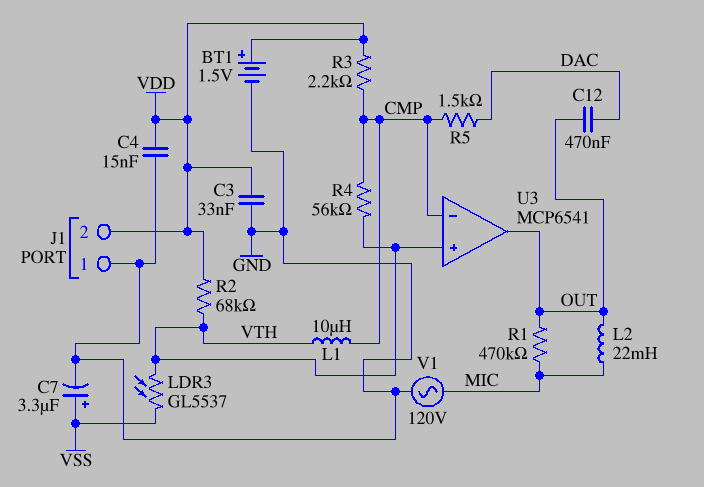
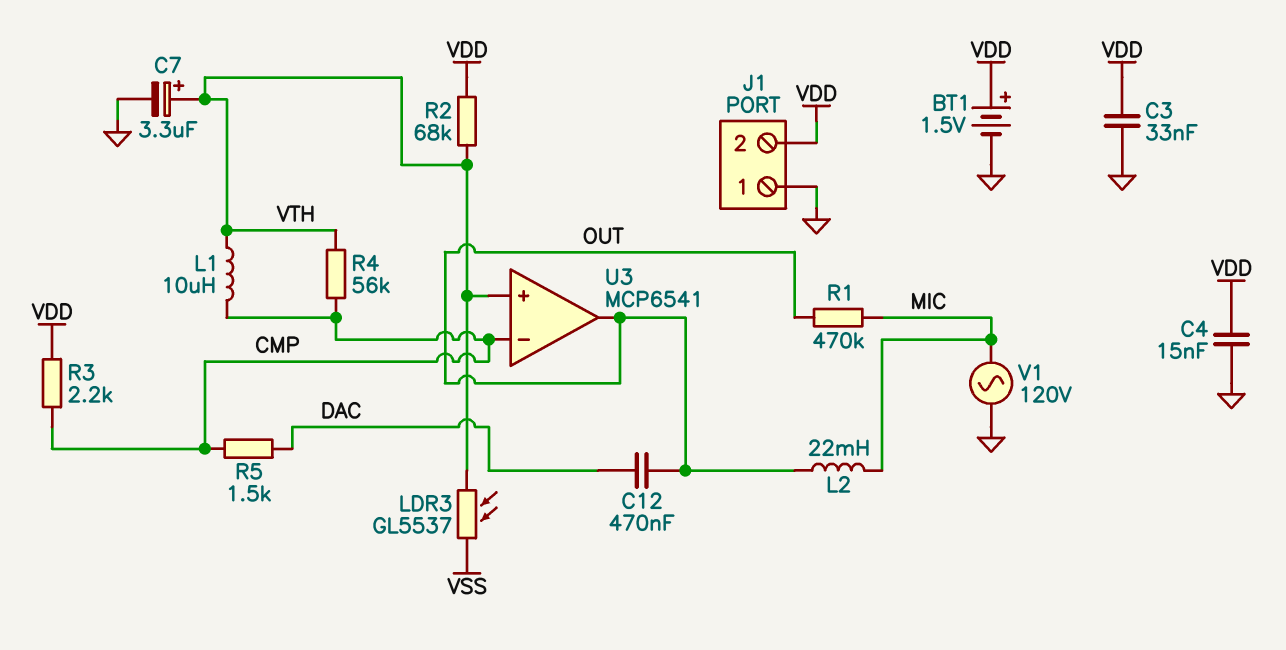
C7: 3.3uF (plus VSS, minus GND) -> 3.3uF (plus VTH, minus GND)

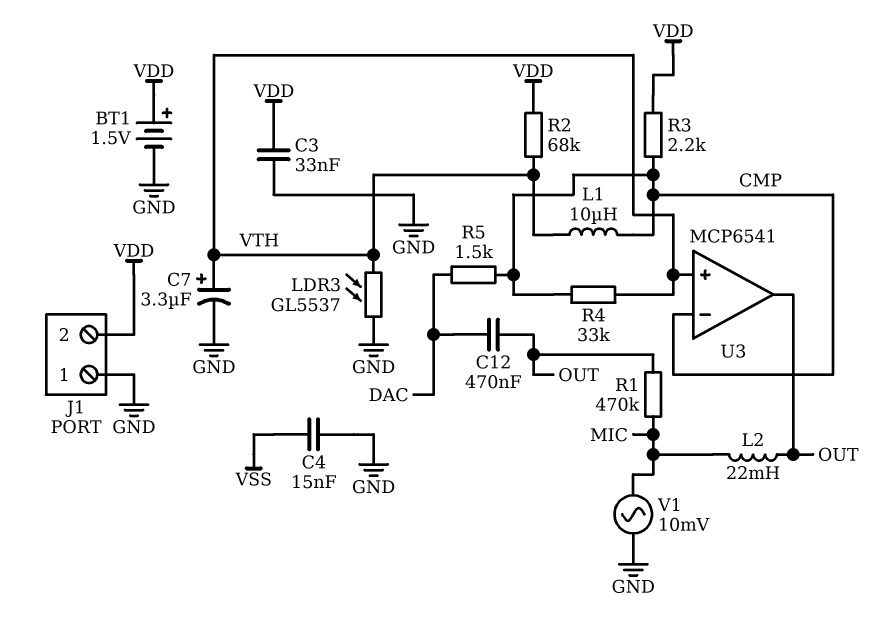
C4: 15nF (GND, VDD) -> 15nF (GND, VSS)
LDR3: GL5537 (VSS, VTH) -> GL5537 (GND, VTH)
R4: 56k (CMP, VTH) -> 33k (CMP, VTH)
V1: AC 120V (GND, MIC) -> AC 10mV (GND, MIC)

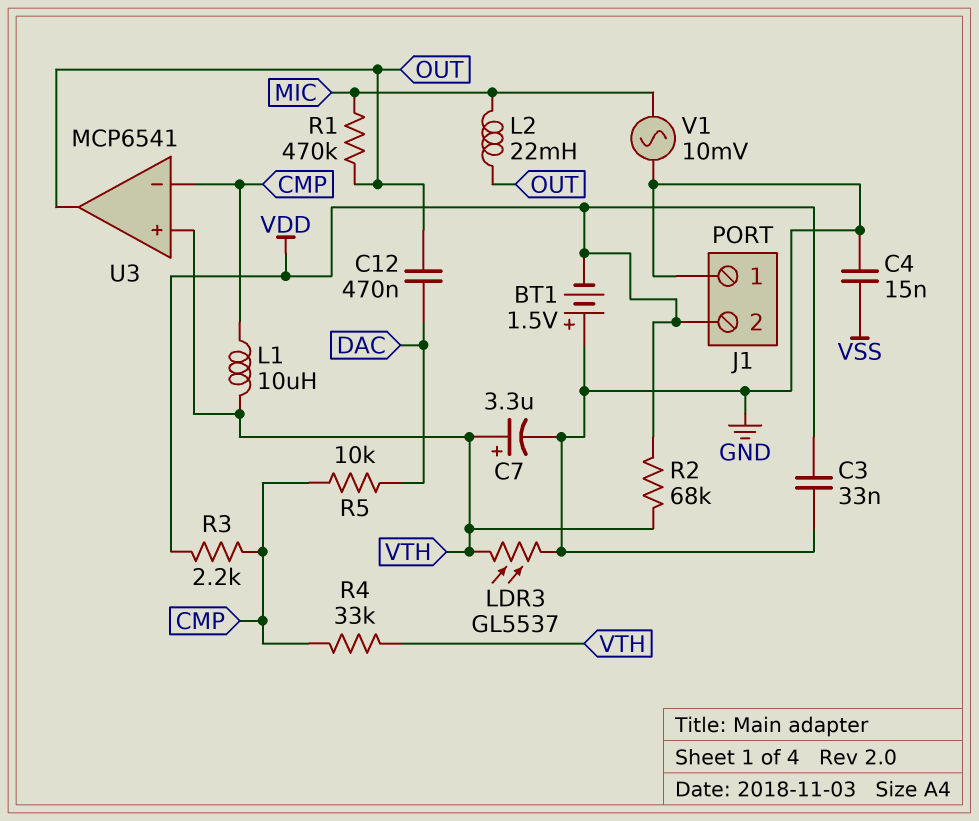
BT1: 1.5V (plus VDD, minus GND) -> 1.5V (plus GND, minus VDD)
R5: 1.5k (CMP, DAC) -> 10k (CMP, DAC)

